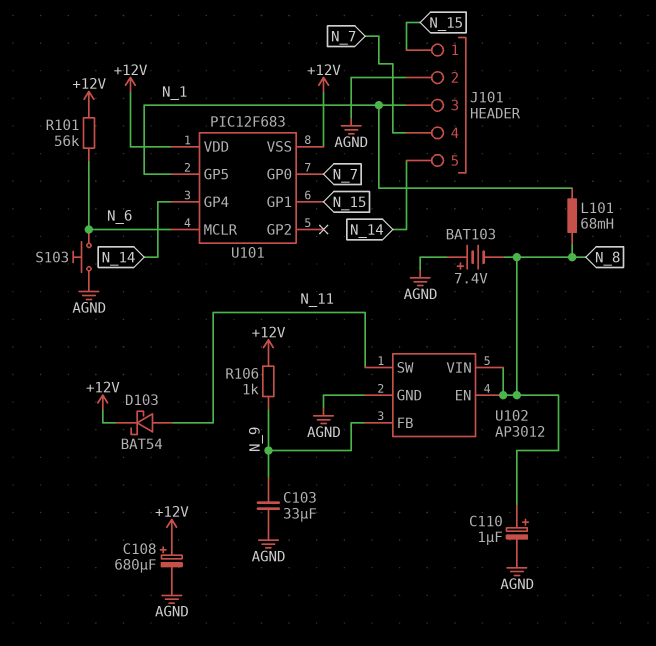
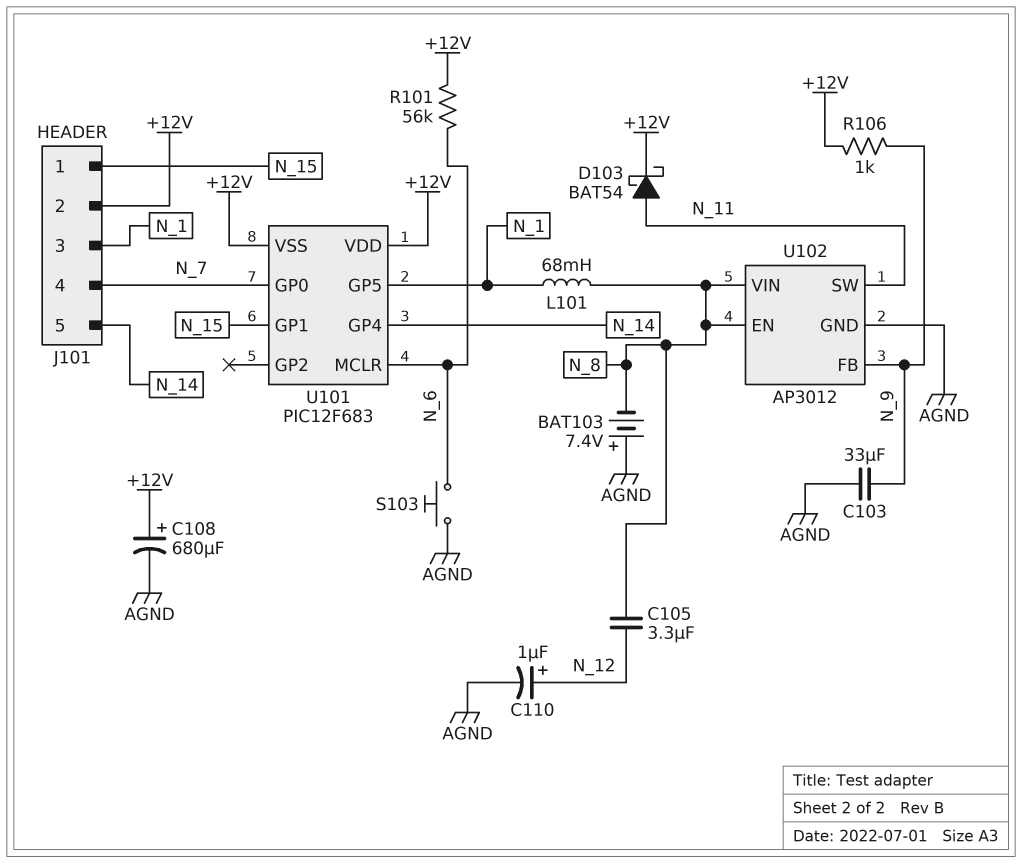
C105: none -> 3.3uF (N_8, N_12)
C110: 1uF (plus N_8, minus AGND) -> 1uF (plus N_12, minus AGND)
J101 pin 2: AGND -> +12V

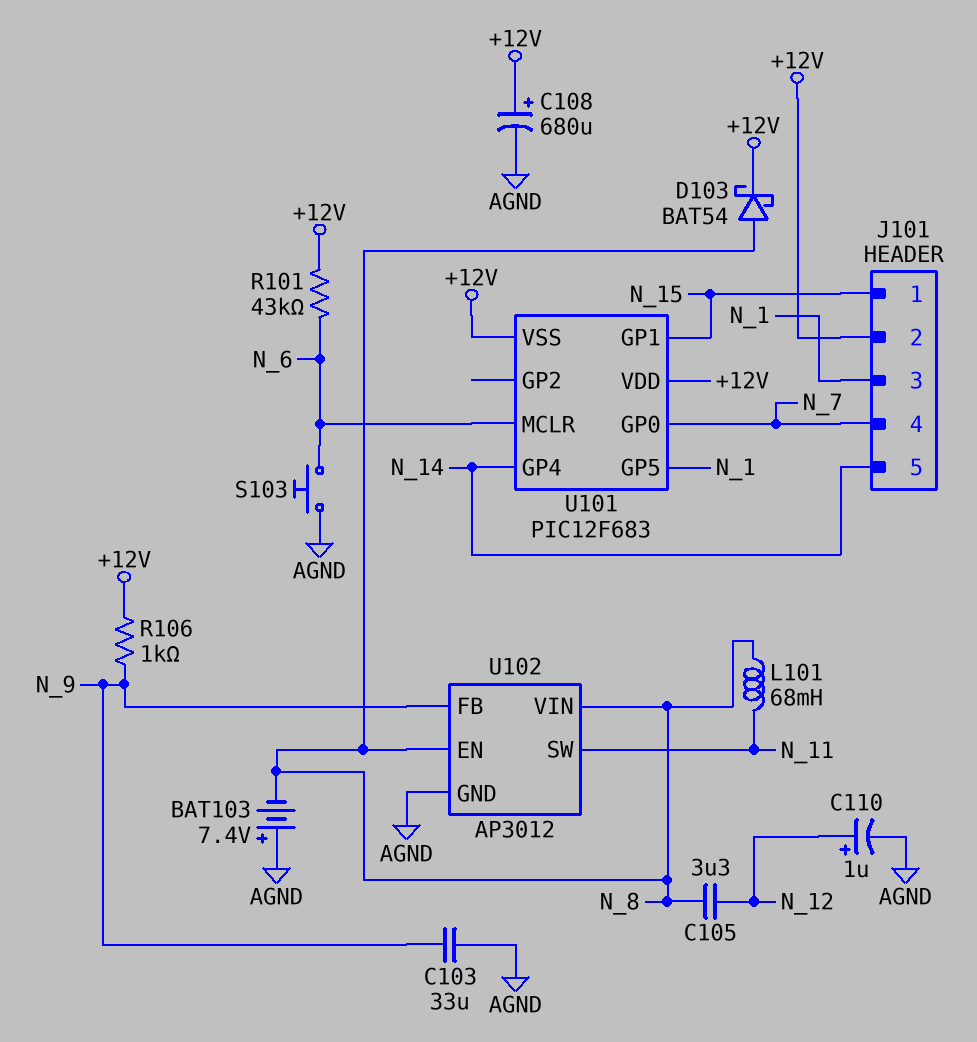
D103: schottky BAT54 (A N_11, K +12V) -> schottky BAT54 (A N_8, K +12V)
L101: 68mH (N_1, N_8) -> 68mH (N_8, N_11)
R101: 56k (+12V, N_6) -> 43k (+12V, N_6)

